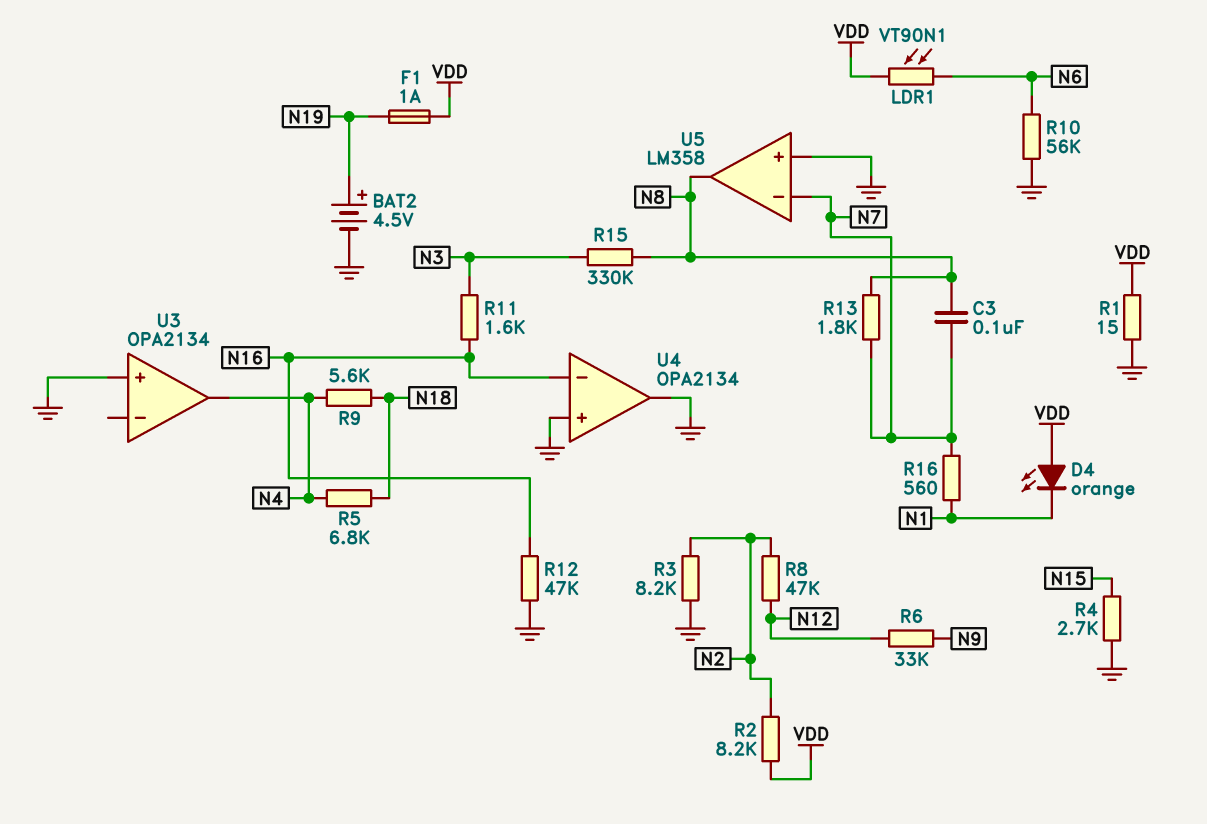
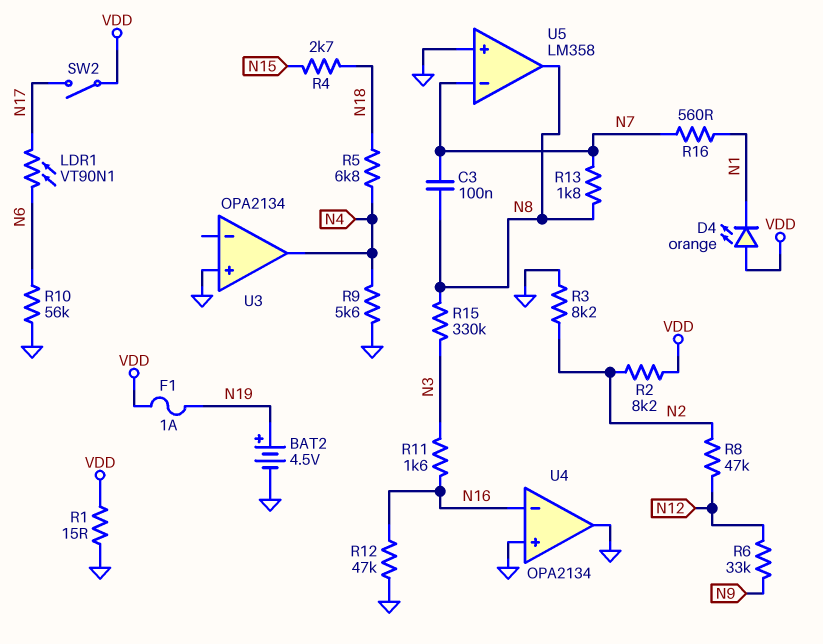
LDR1: VT90N1 (N6, VDD) -> VT90N1 (N6, N17)
R4: 2.7k (GND, N15) -> 2.7k (N15, N18)
R9: 5.6k (N4, N18) -> 5.6k (GND, N4)
SW2: none -> switch (N17, VDD)

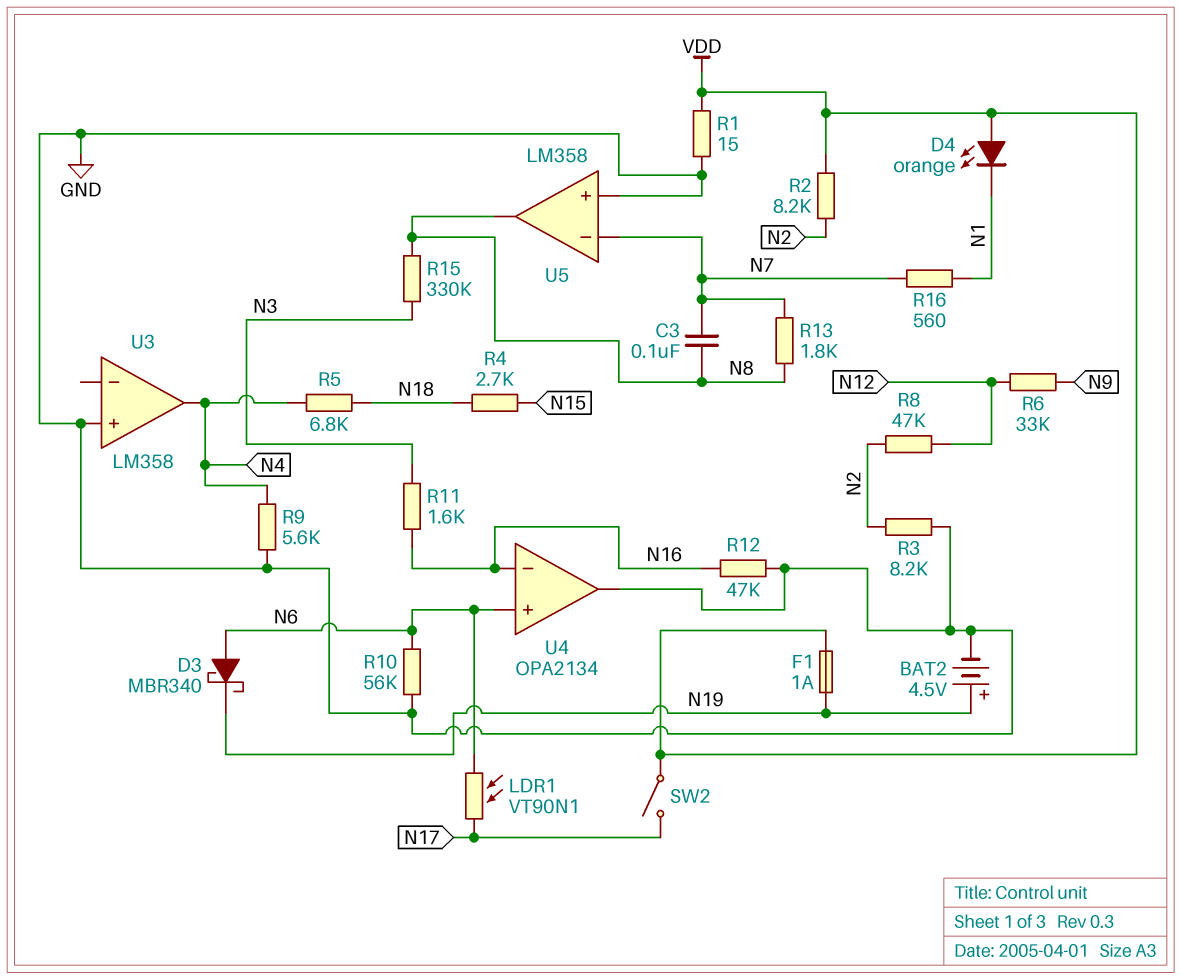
D3: none -> schottky MBR340 (A N6, K N19)
U3: OPA2134 -> LM358
U4 pin in+: GND -> N6

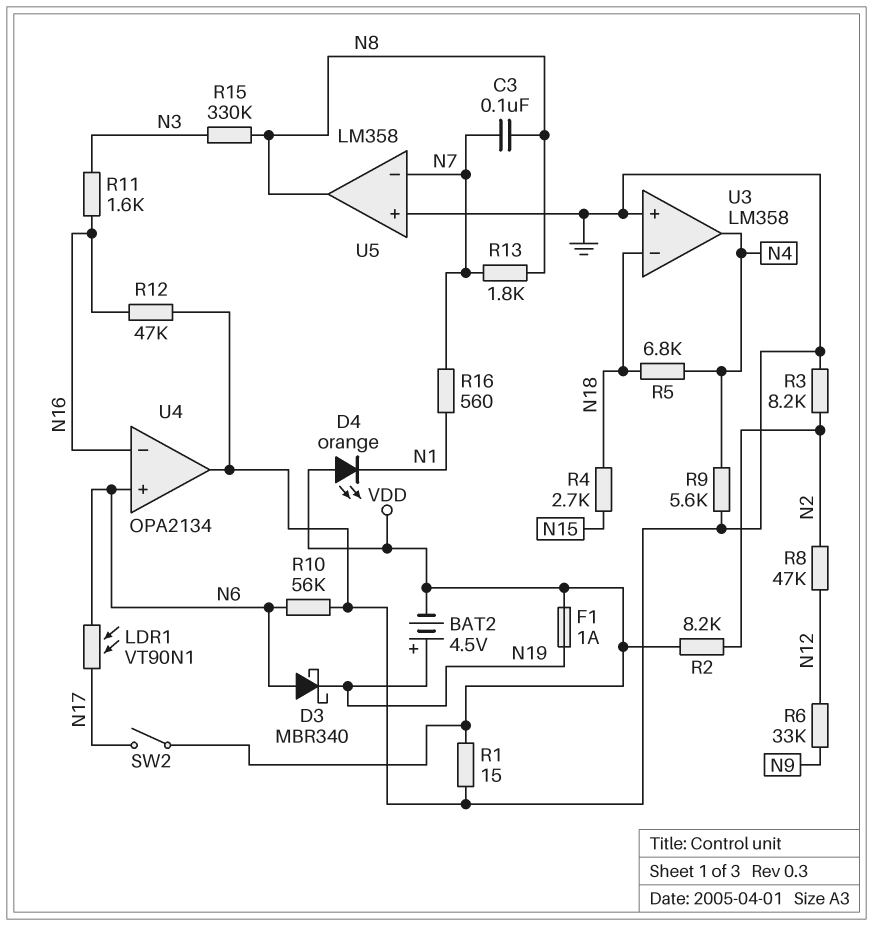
BAT2: 4.5V (plus N19, minus GND) -> 4.5V (plus N19, minus VDD)
U3 pin in-: none -> N18

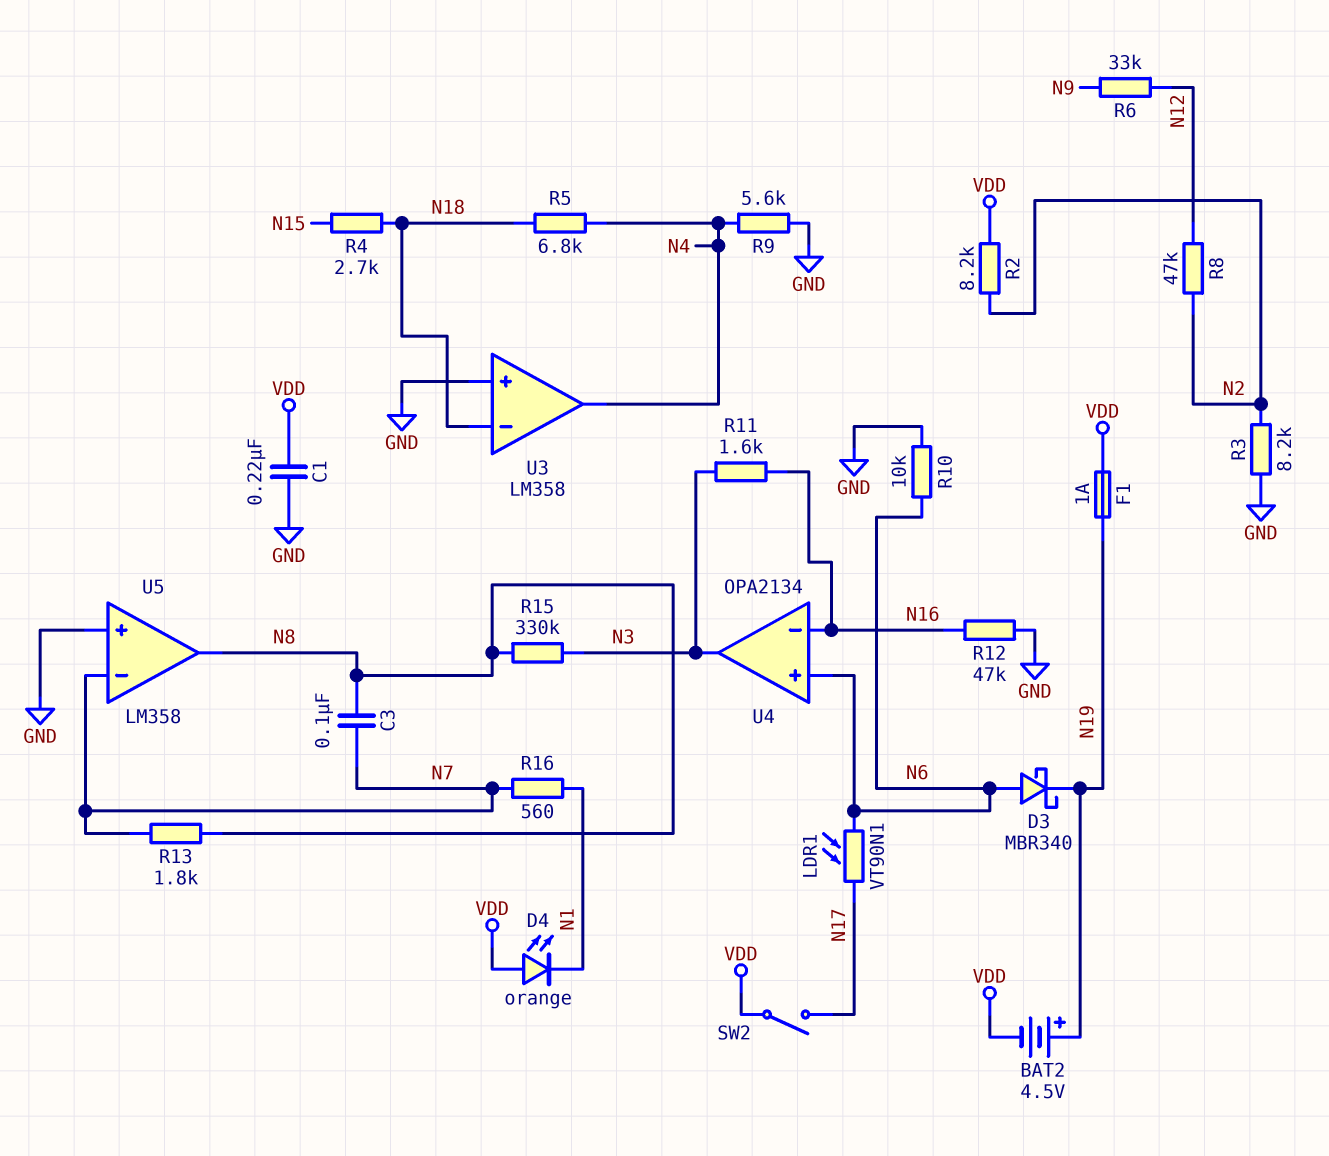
C1: none -> 220nF (GND, VDD)
R1: 15 (GND, VDD) -> none
R10: 56k (GND, N6) -> 10k (GND, N6)
U4 pin out: GND -> N3

